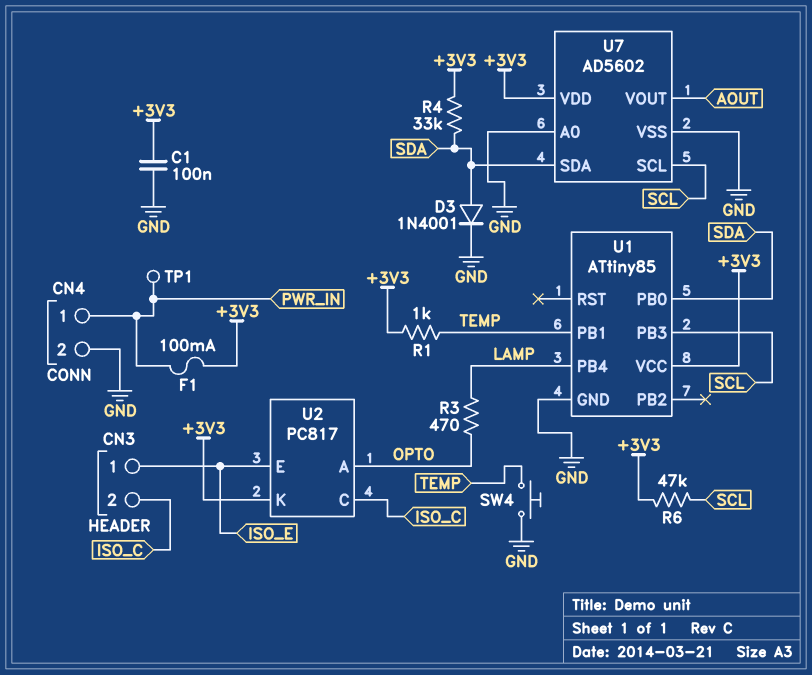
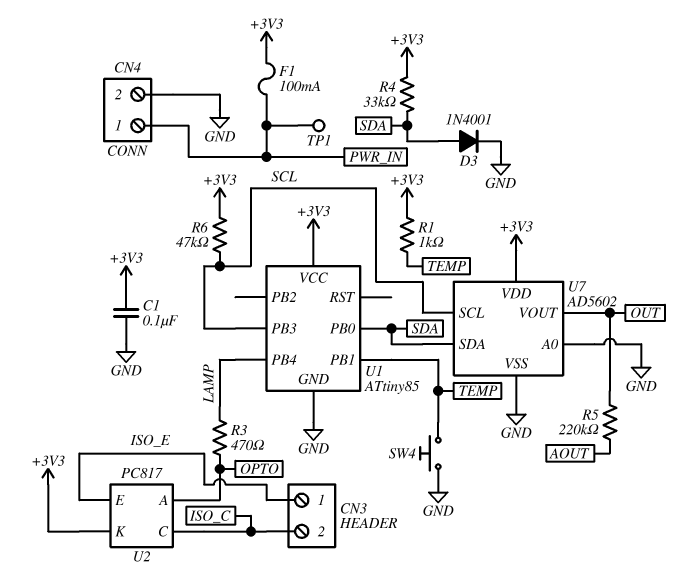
R5: none -> 220k (AOUT, OUT)
U7 pin VOUT: AOUT -> OUT

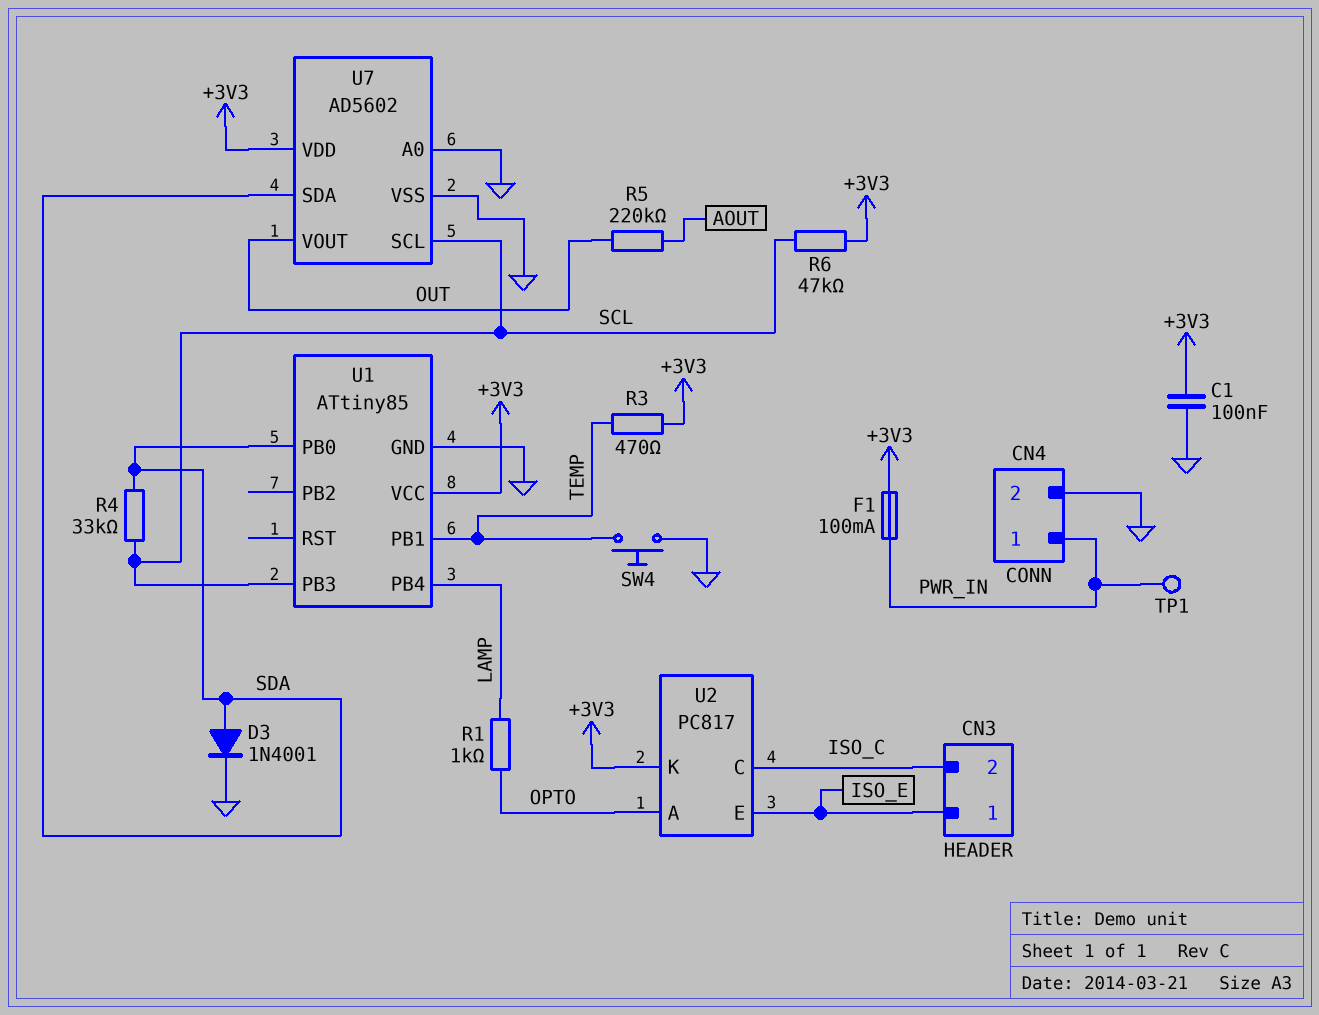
R1: 1k (+3V3, TEMP) -> 1k (LAMP, OPTO)
R3: 470 (LAMP, OPTO) -> 470 (+3V3, TEMP)
R4: 33k (+3V3, SDA) -> 33k (SCL, SDA)

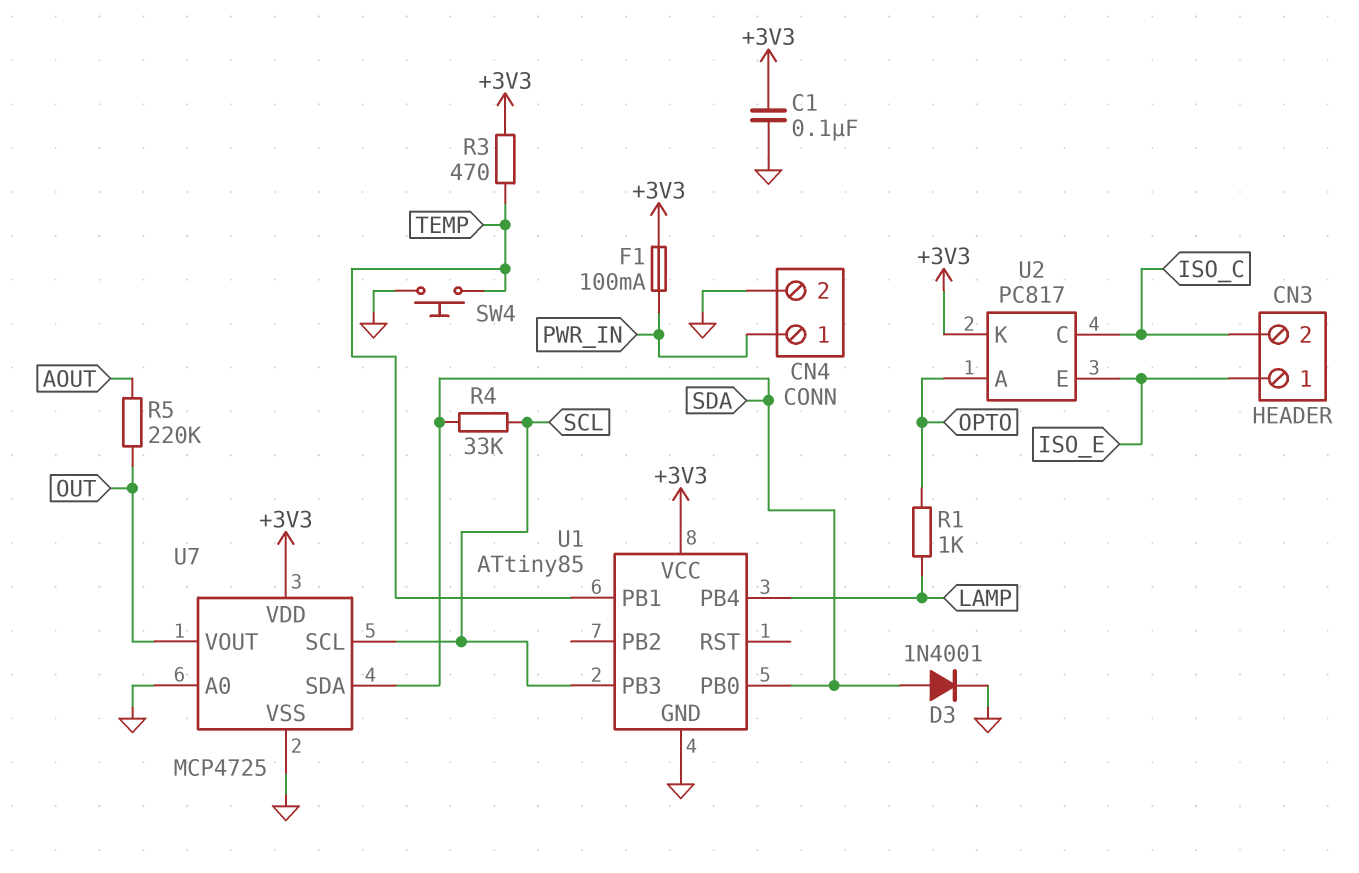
R6: 47k (+3V3, SCL) -> none
TP1: test point (PWR_IN) -> none
U7: AD5602 -> MCP4725

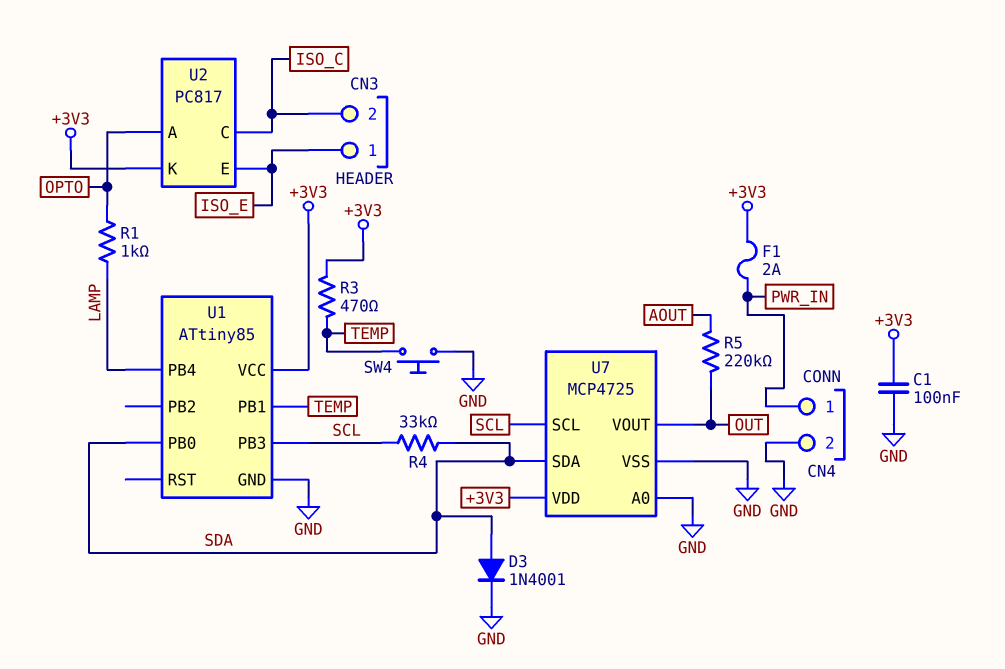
F1: 100mA (+3V3, PWR_IN) -> 2A (+3V3, PWR_IN)

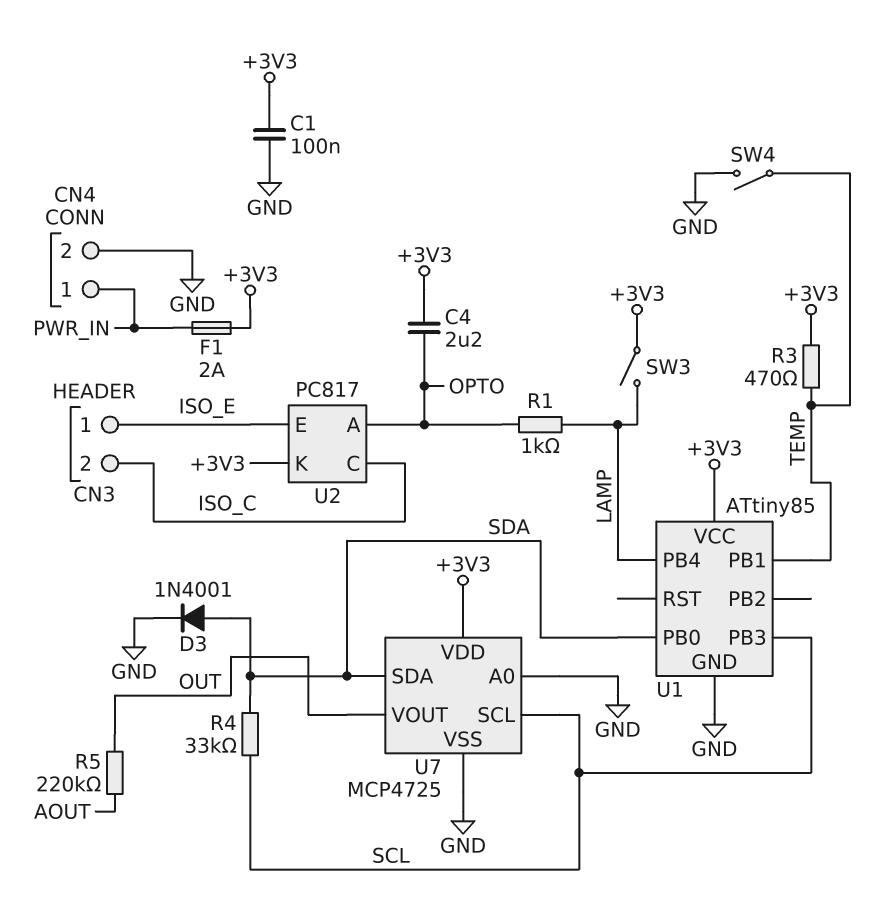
C4: none -> 2.2uF (+3V3, OPTO)
SW3: none -> switch (+3V3, LAMP)
SW4: button (GND, TEMP) -> switch (GND, TEMP)

